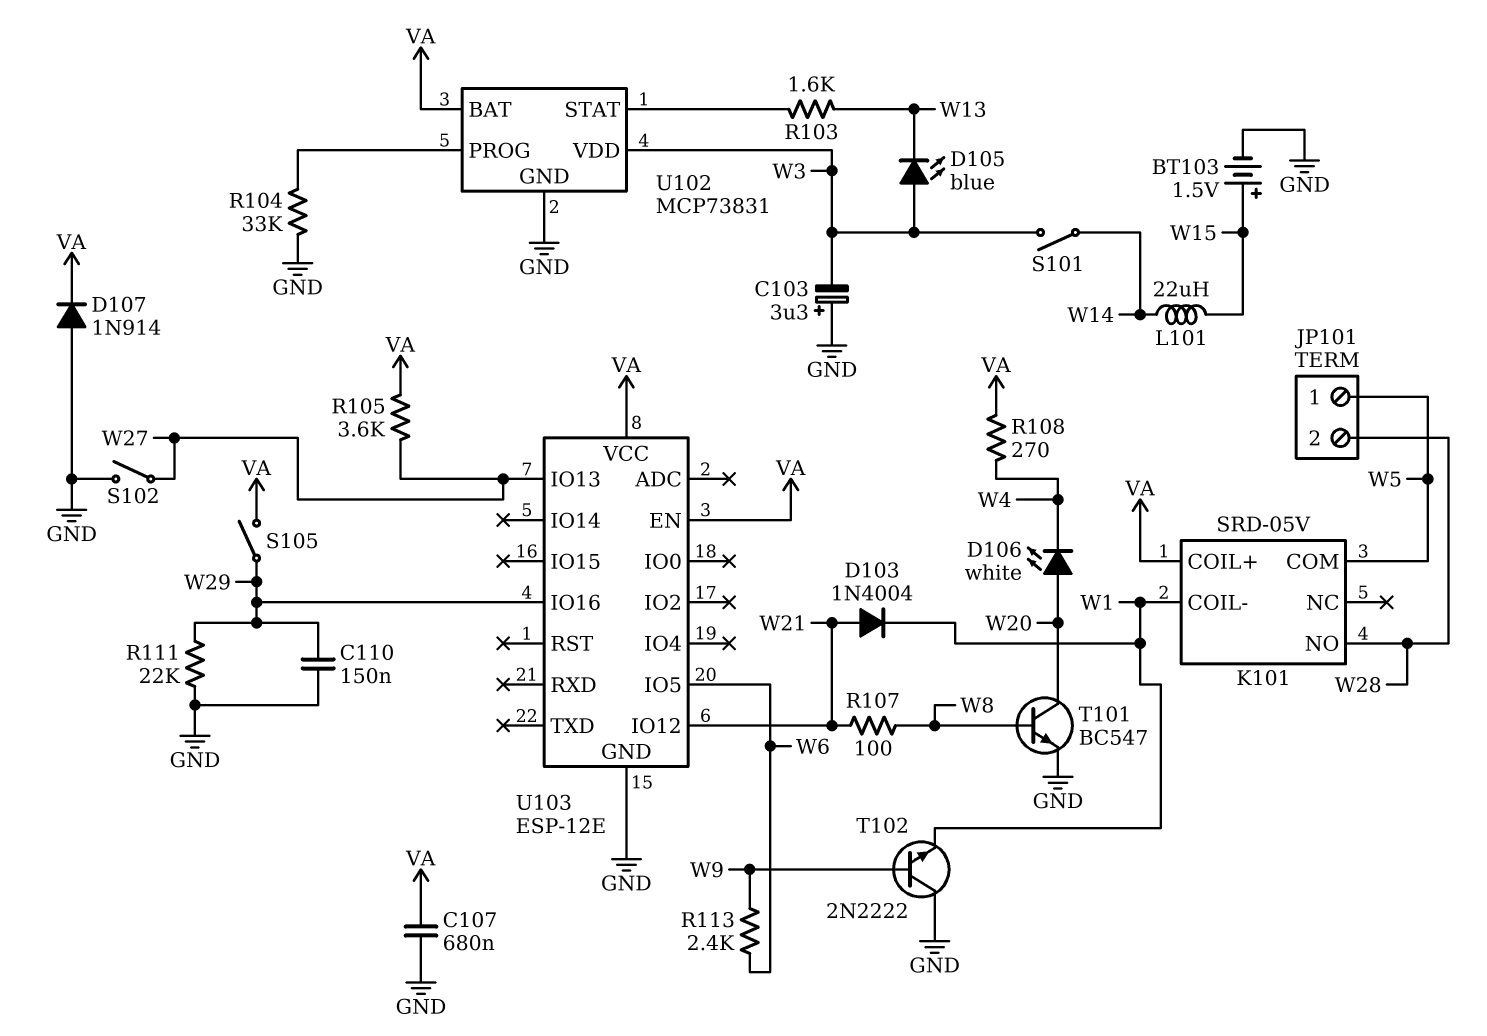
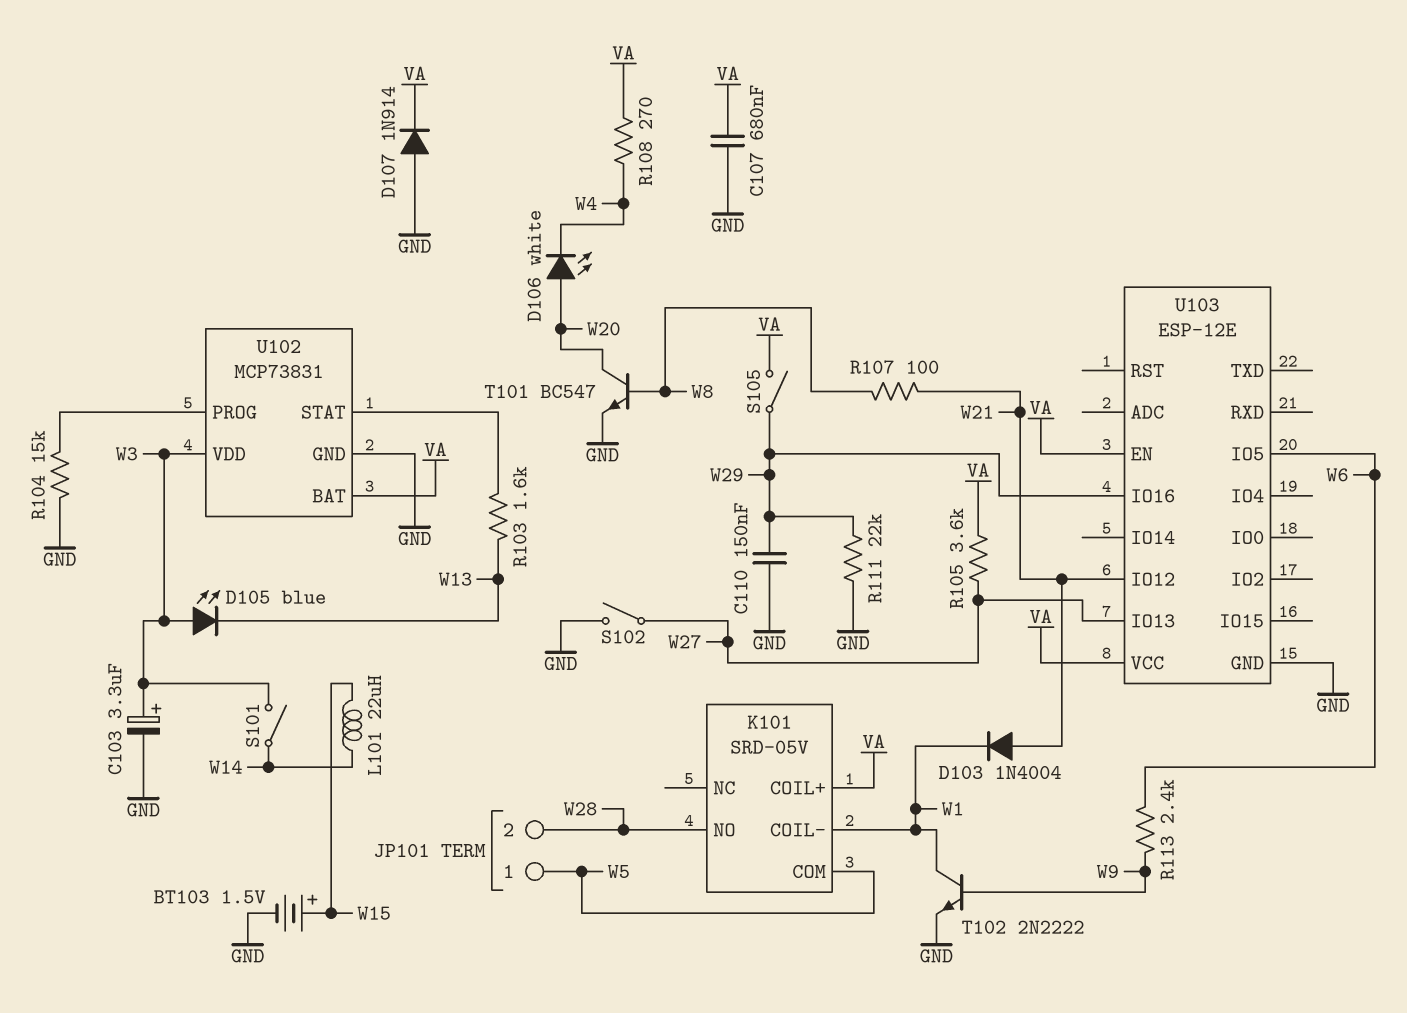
C103: 3.3uF (plus GND, minus W3) -> 3.3uF (plus W3, minus GND)
R104: 33k (GND, U102/PROG) -> 15k (GND, U102/PROG)
T102: NPN 2N2222 (B W9, C GND, E W1) -> NPN 2N2222 (B W9, C W1, E GND)

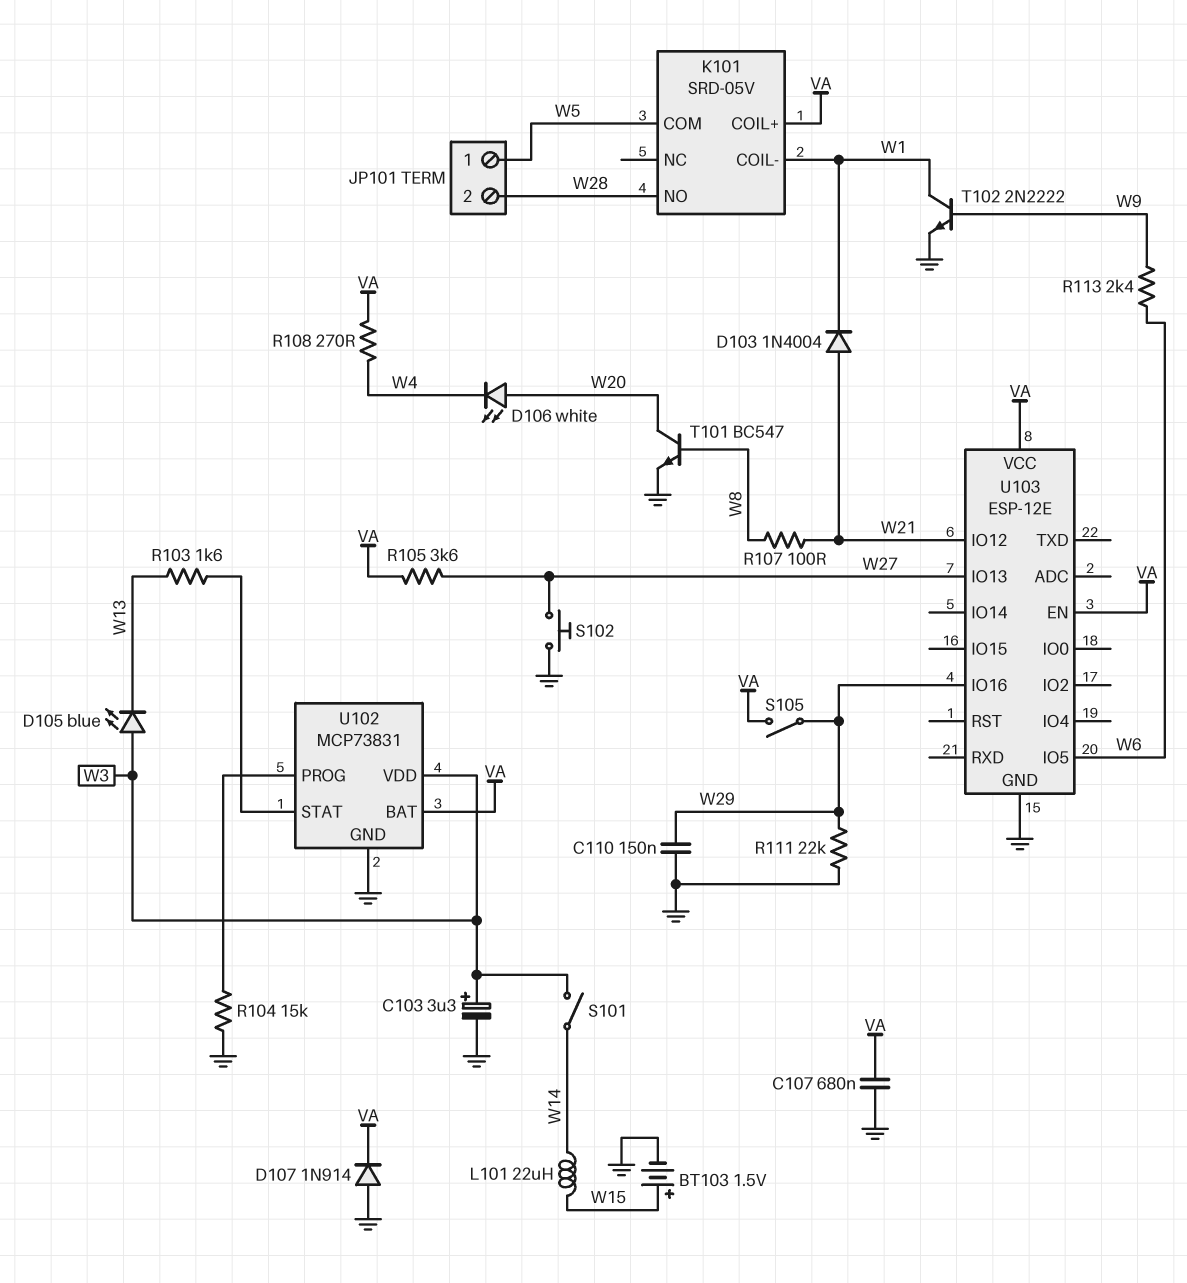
S102: switch (GND, W27) -> button (GND, W27)

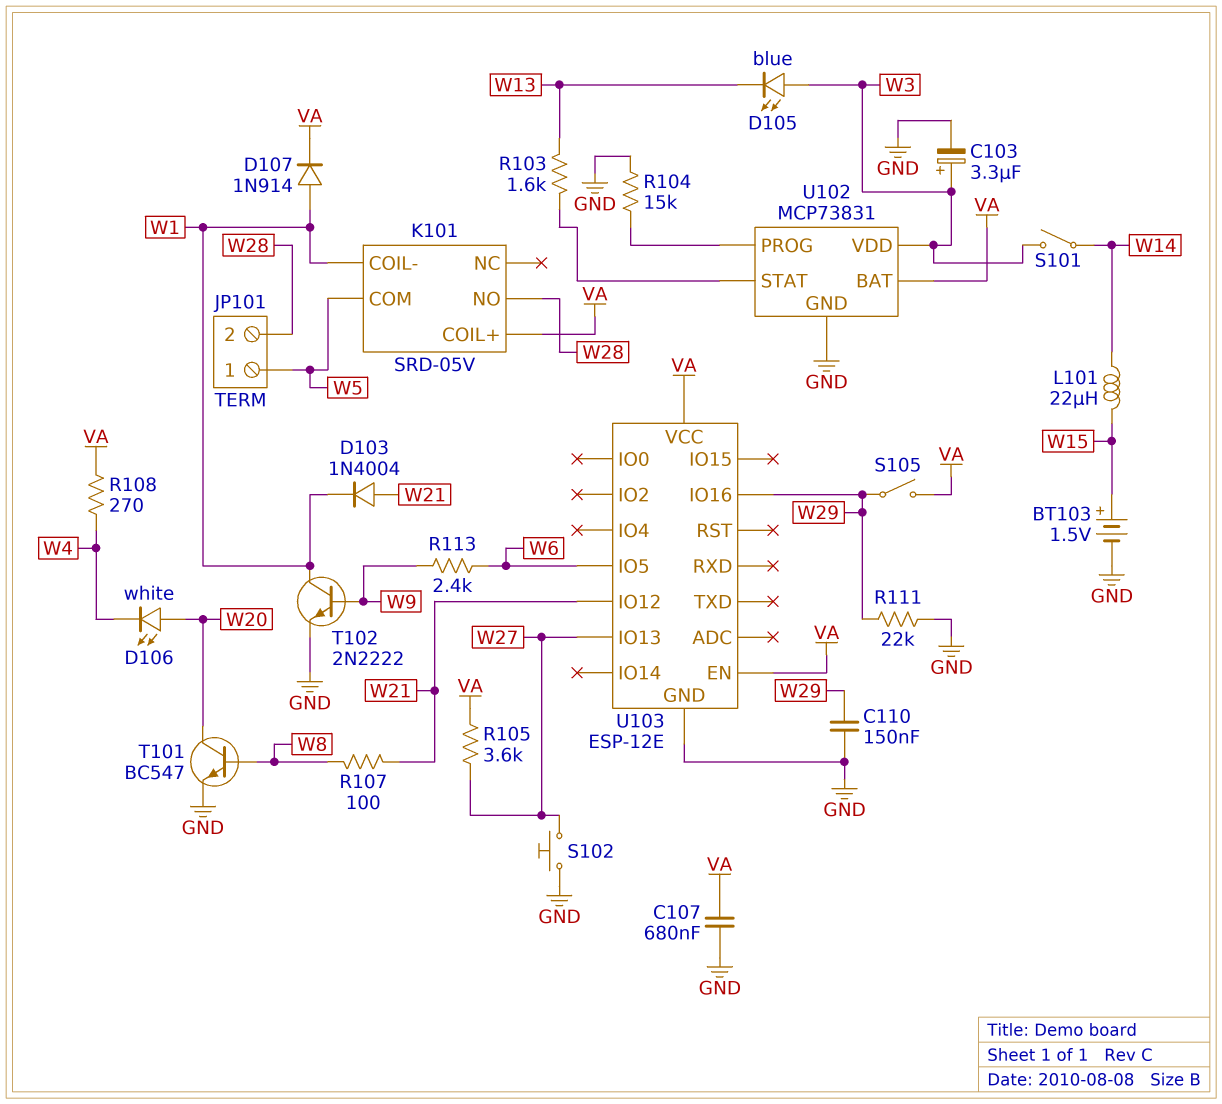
D107: diode 1N914 (A GND, K VA) -> diode 1N914 (A W1, K VA)

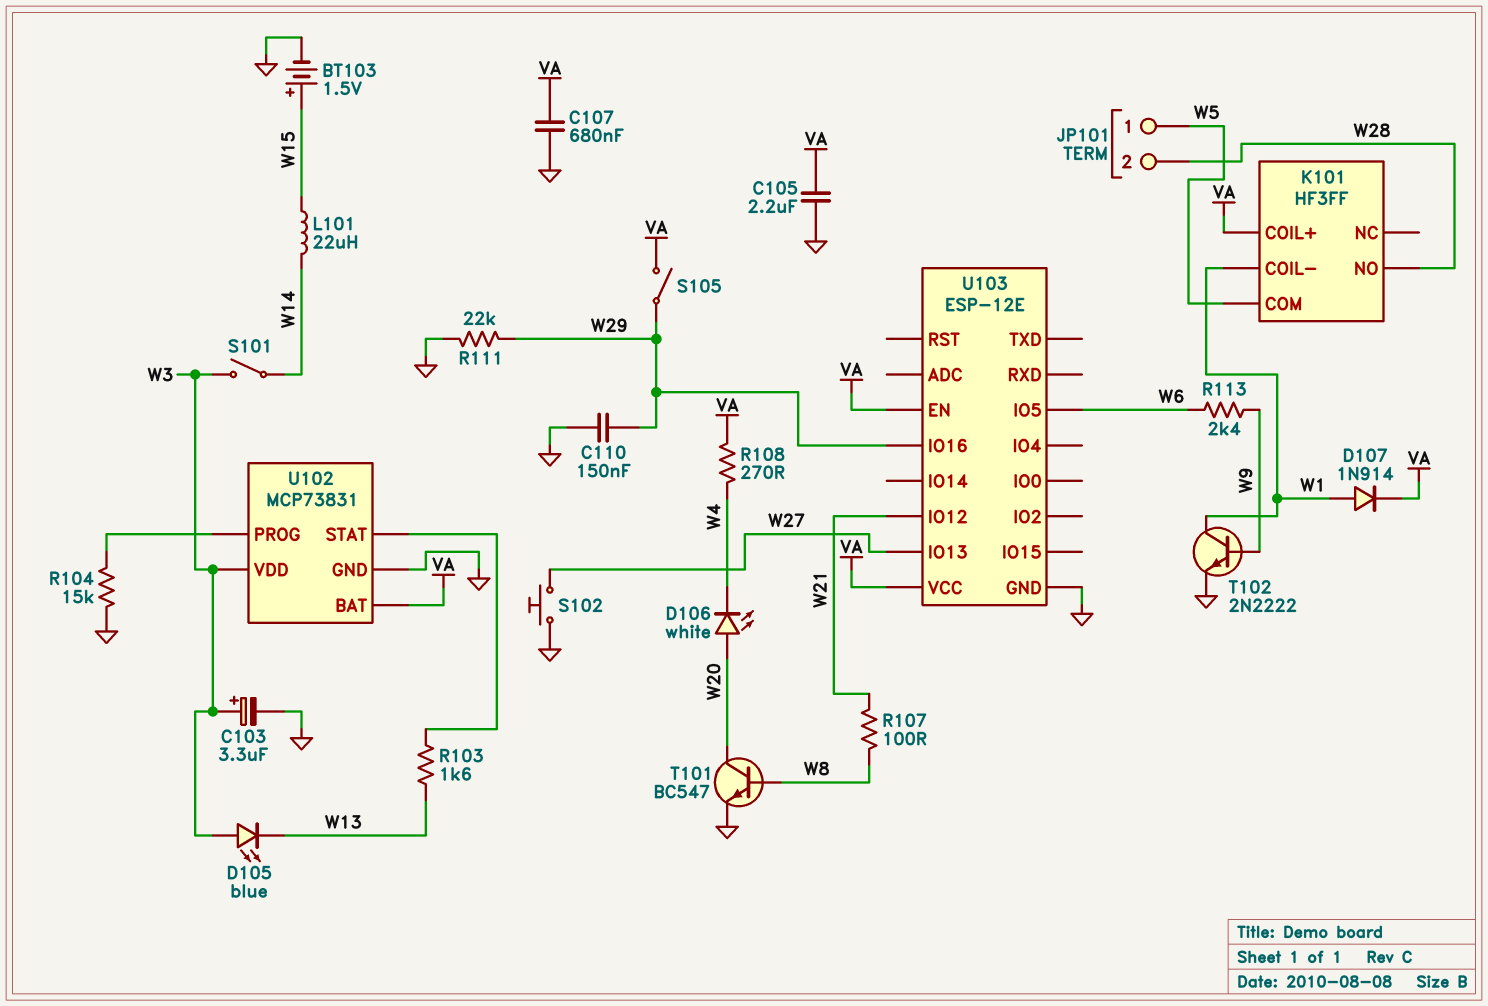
C105: none -> 2.2uF (GND, VA)
D103: diode 1N4004 (A W21, K W1) -> none
K101: SRD-05V -> HF3FF
R105: 3.6k (VA, W27) -> none

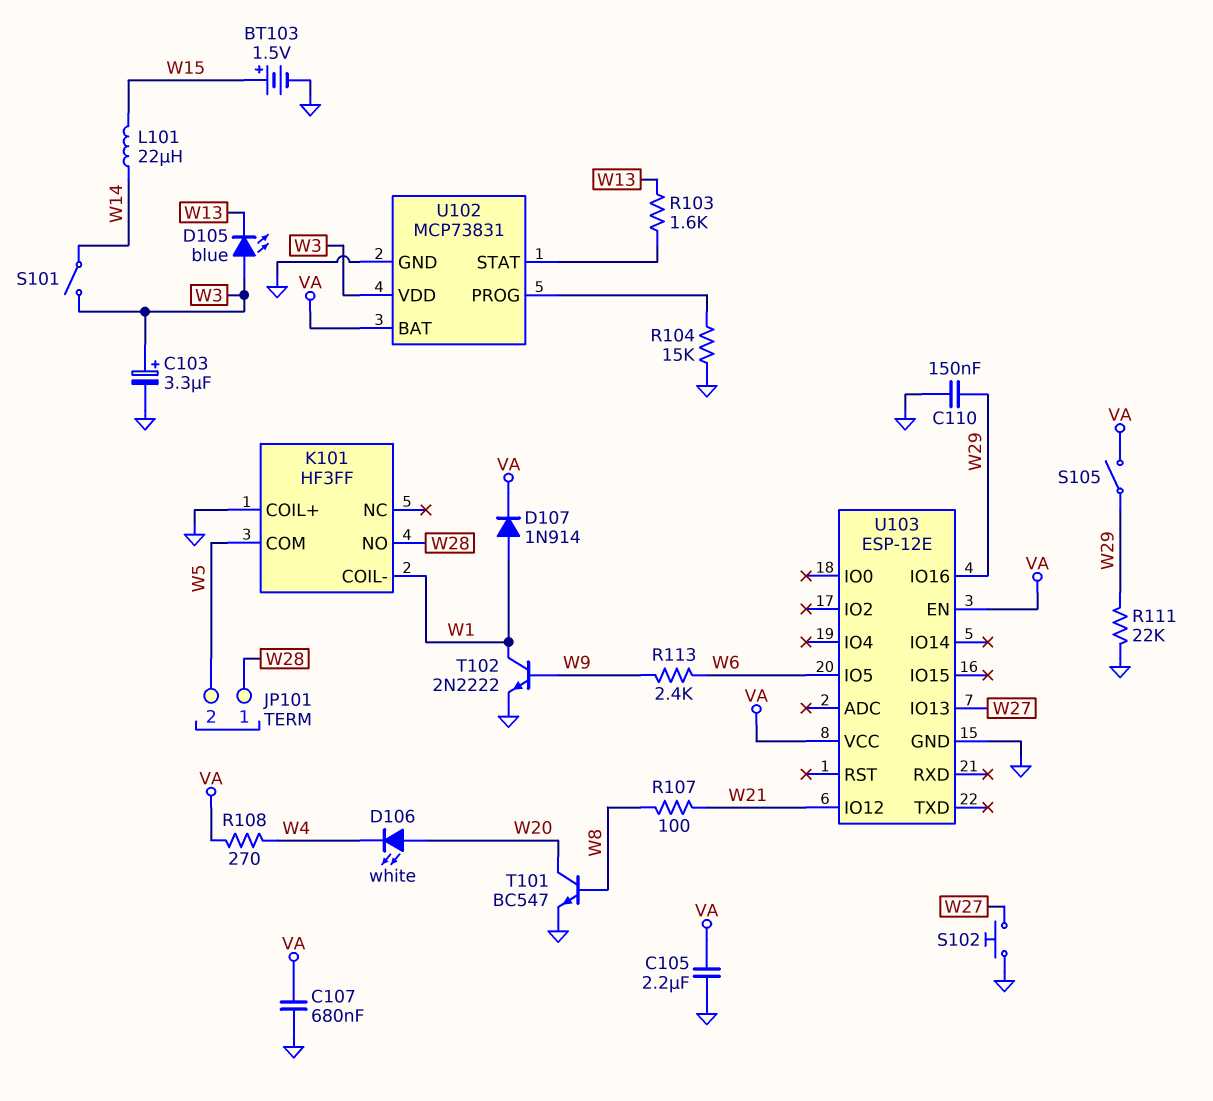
JP101 pin 1: W5 -> W28
JP101 pin 2: W28 -> W5
K101 pin COIL+: VA -> GND

